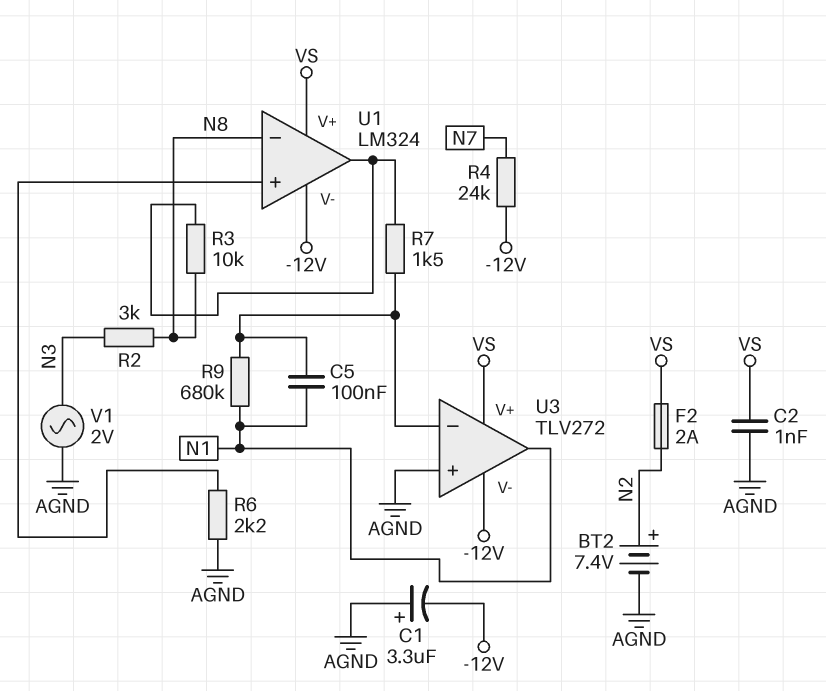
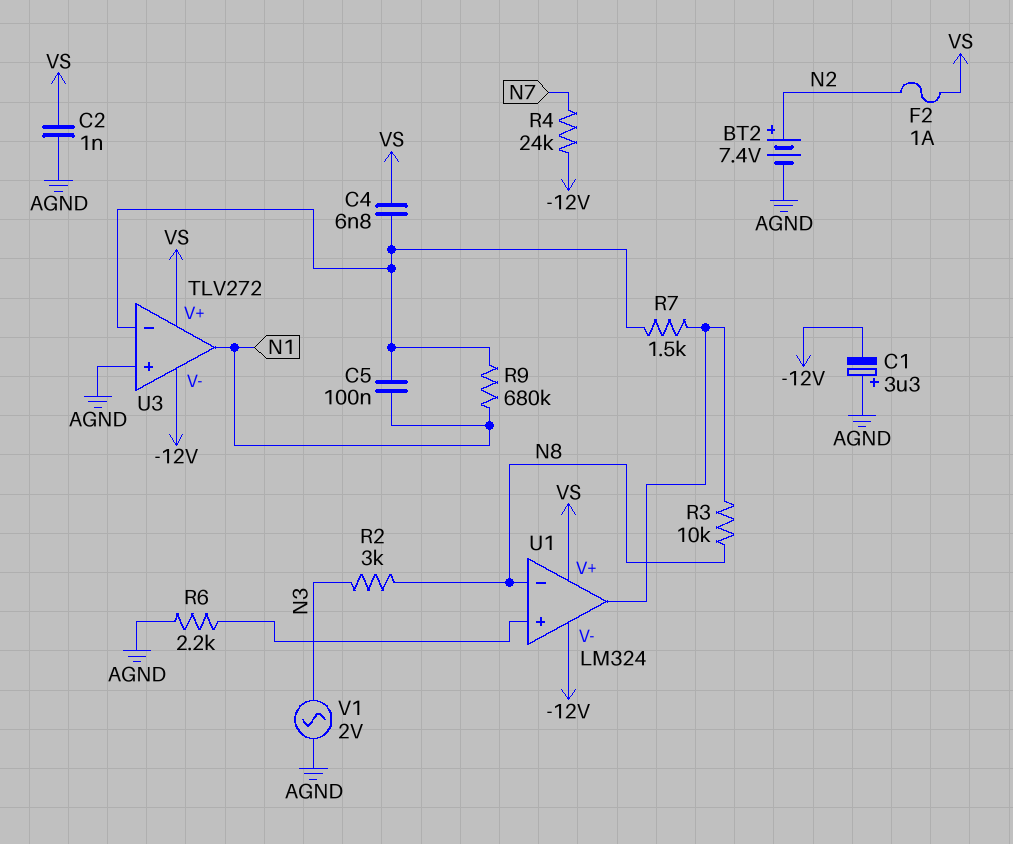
C4: none -> 6.8nF (U3/in-, VS)
F2: 2A (N2, VS) -> 1A (N2, VS)

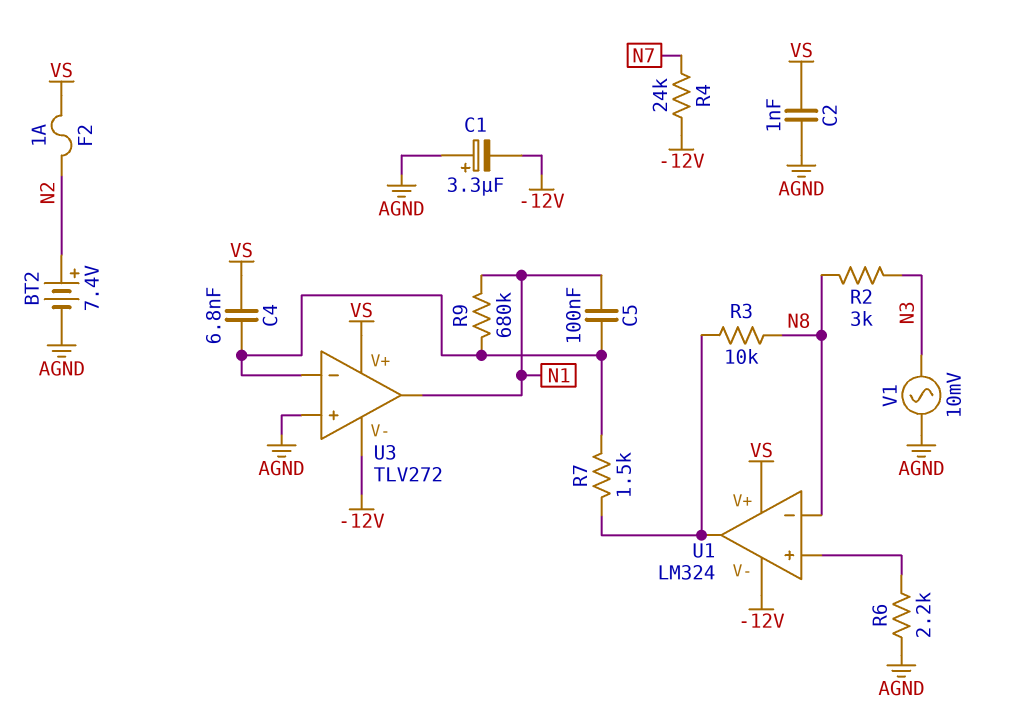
V1: AC 2V (AGND, N3) -> AC 10mV (AGND, N3)

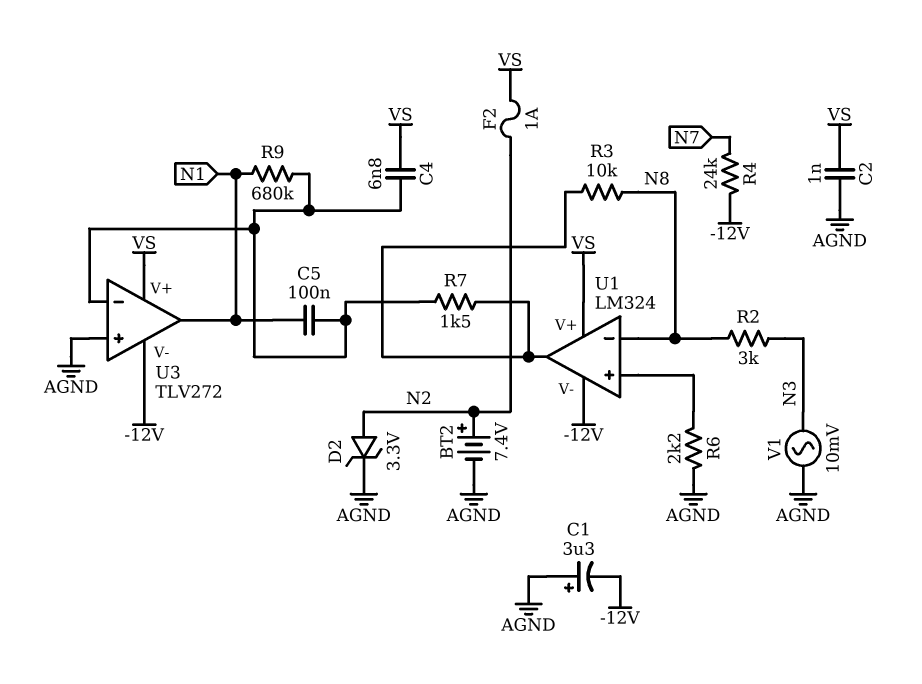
D2: none -> zener 3.3V (A N2, K AGND)

